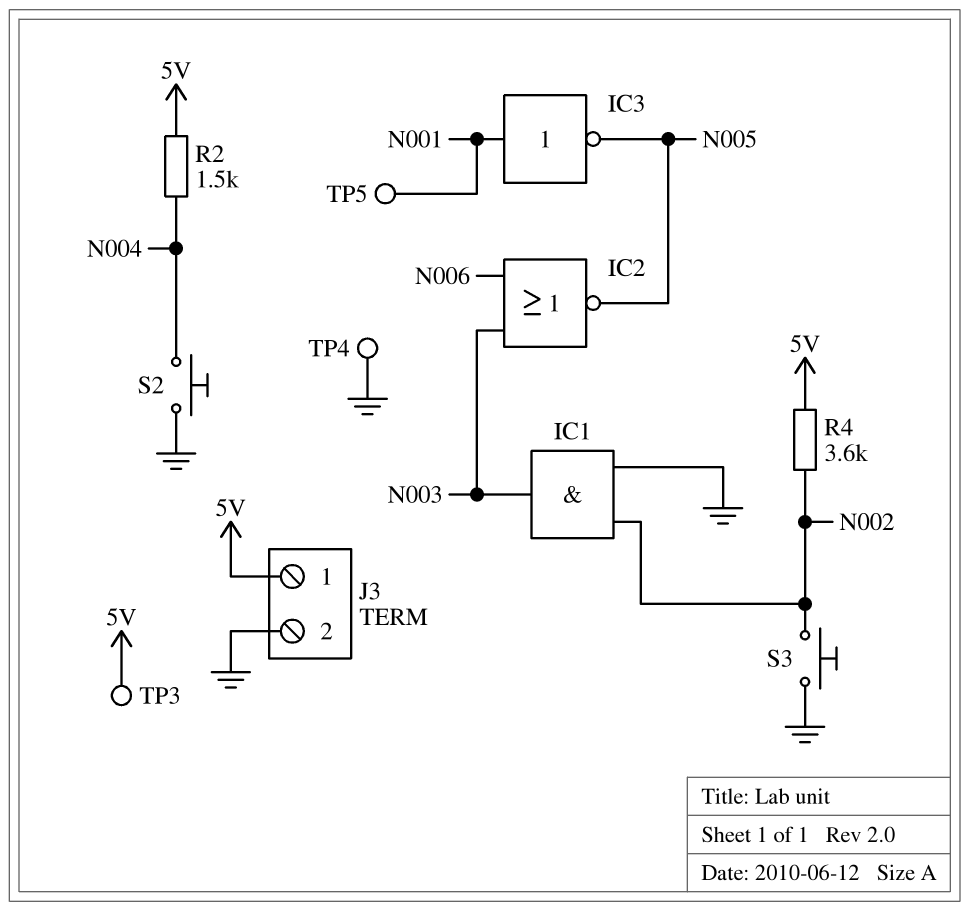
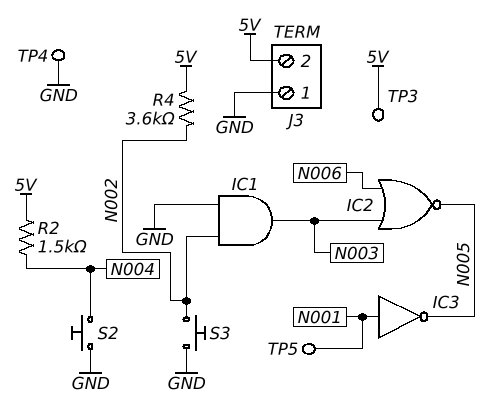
J3 pin 1: 5V -> GND
J3 pin 2: GND -> 5V

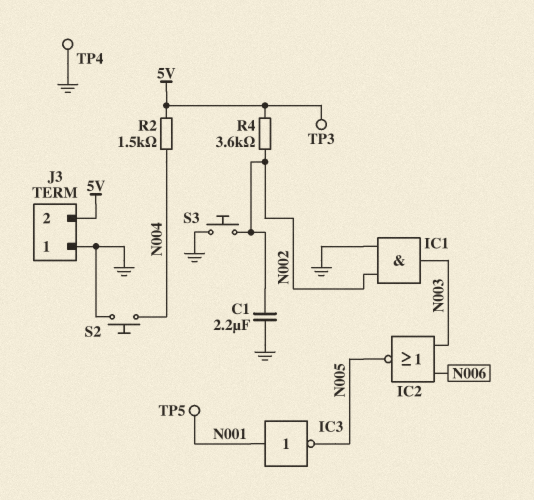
C1: none -> 2.2uF (GND, N002)

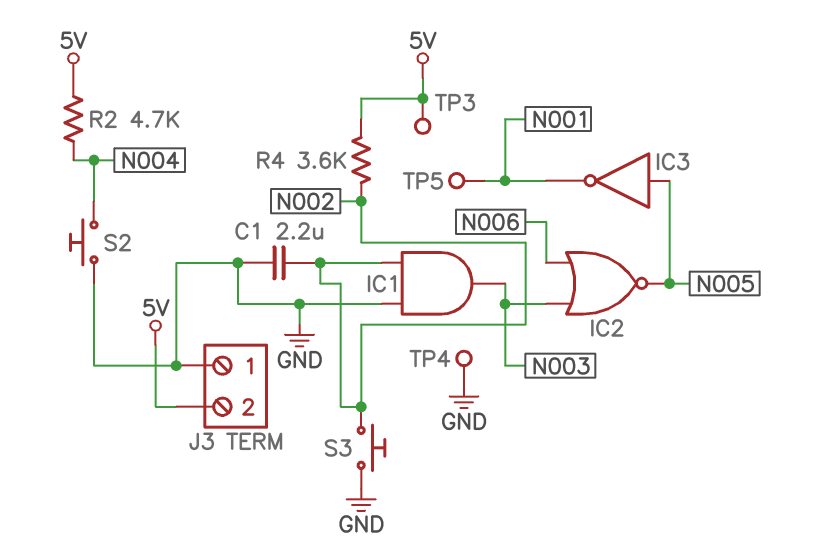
IC3: NOT (in N001, out N005) -> NOT (in N005, out N001)
R2: 1.5k (5V, N004) -> 4.7k (5V, N004)

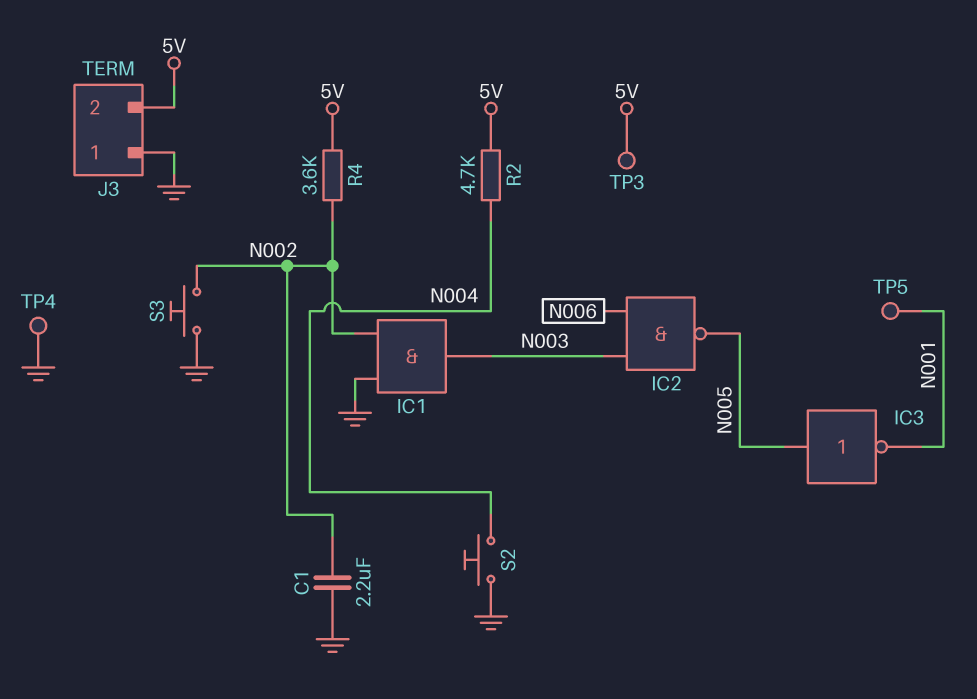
IC2: NOR (in N003, in N006, out N005) -> NAND (in N003, in N006, out N005)

